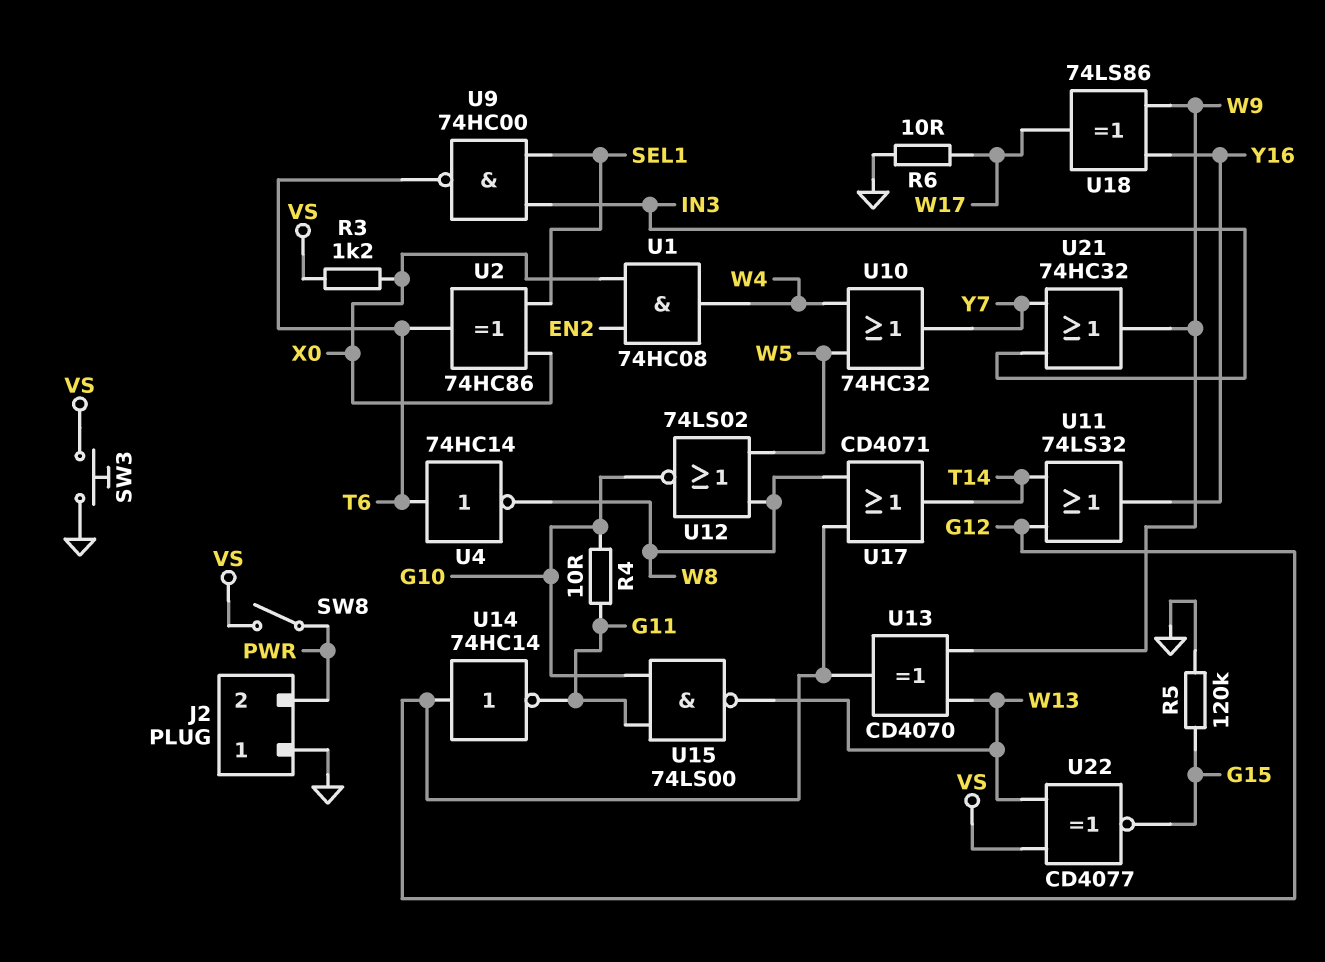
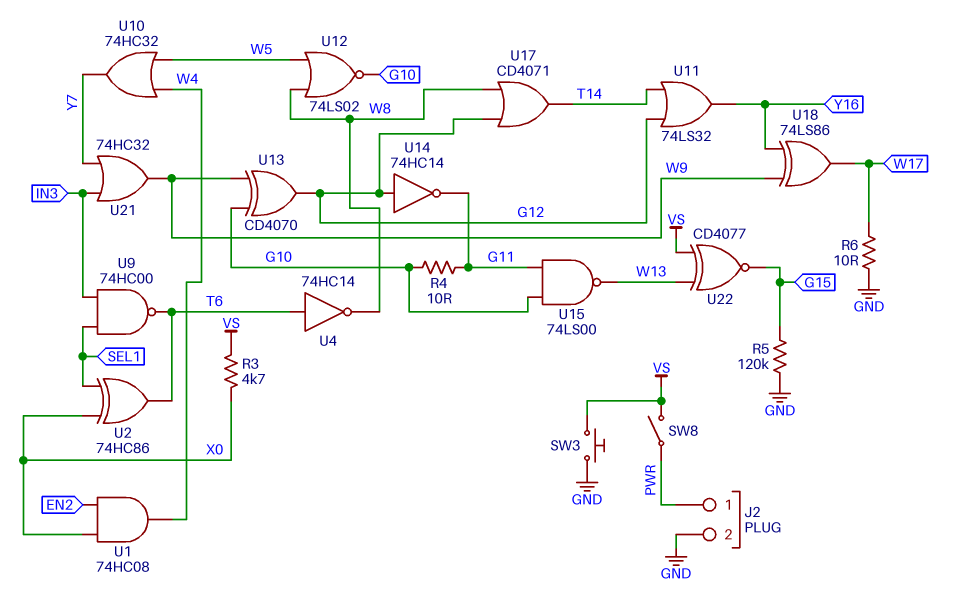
J2 pin 1: GND -> PWR
J2 pin 2: PWR -> GND
R3: 1.2k (VS, X0) -> 4.7k (VS, X0)
U13: XOR CD4070 (in W9, in W13, out G12) -> XOR CD4070 (in G10, in W9, out G12)

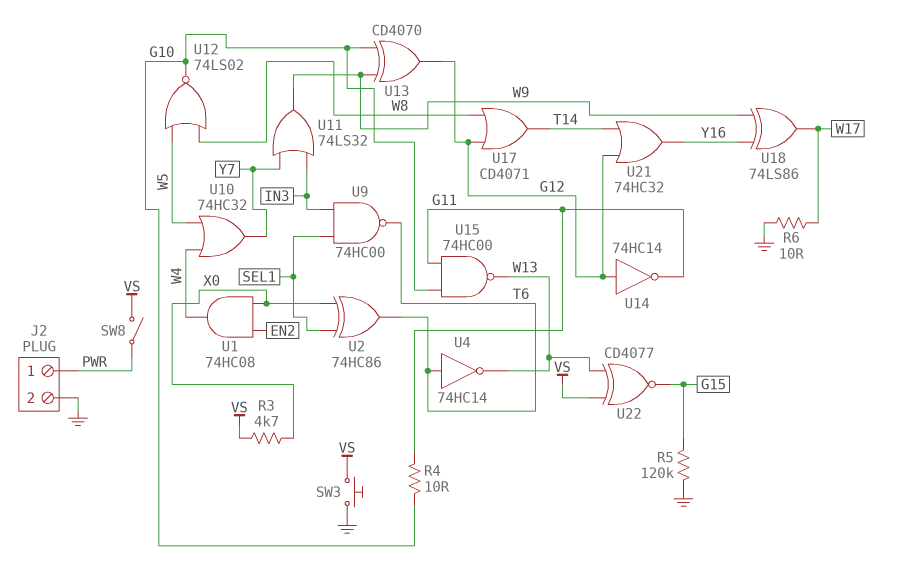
U4: NOT 74HC14 (in T6, out W8) -> NOT 74HC14 (in T6, out W13)
U11: OR 74LS32 (in G12, in T14, out Y16) -> OR 74LS32 (in IN3, in Y7, out W9)
U15: NAND 74LS00 (in G10, in G11, out W13) -> NAND 74HC00 (in G10, in G11, out W13)
U21: OR 74HC32 (in IN3, in Y7, out W9) -> OR 74HC32 (in G12, in T14, out Y16)

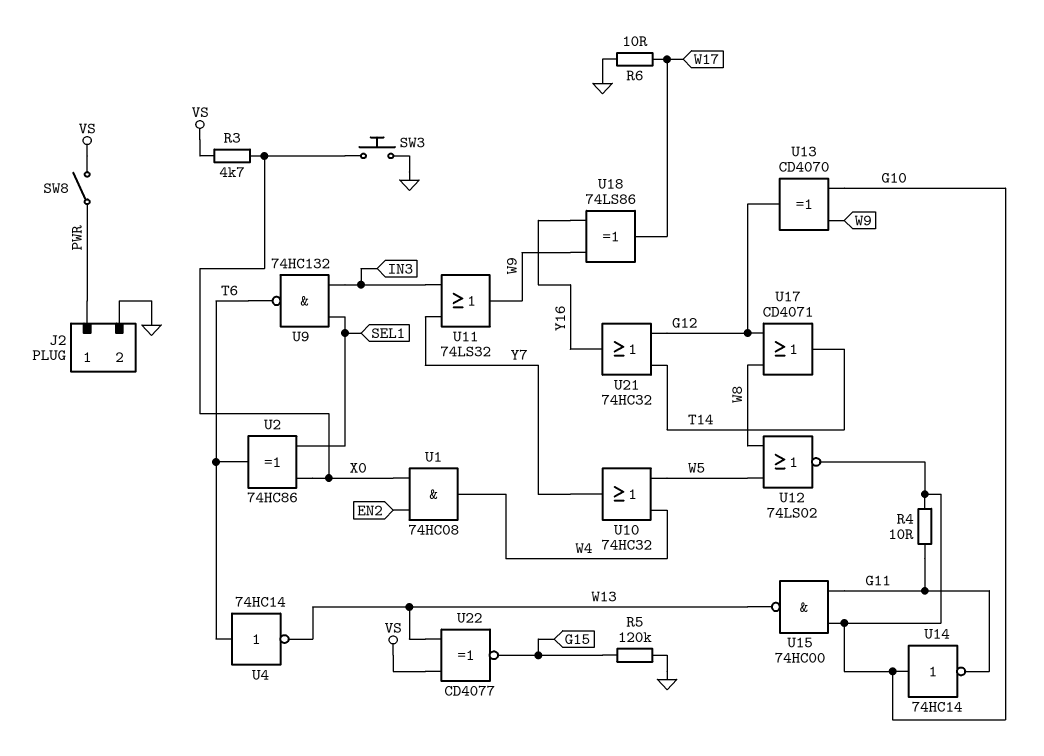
SW3: button (GND, VS) -> button (GND, X0)
U9: NAND 74HC00 (in IN3, in SEL1, out T6) -> NAND 74HC132 (in IN3, in SEL1, out T6)
U14: NOT 74HC14 (in G12, out G11) -> NOT 74HC14 (in G10, out G11)

